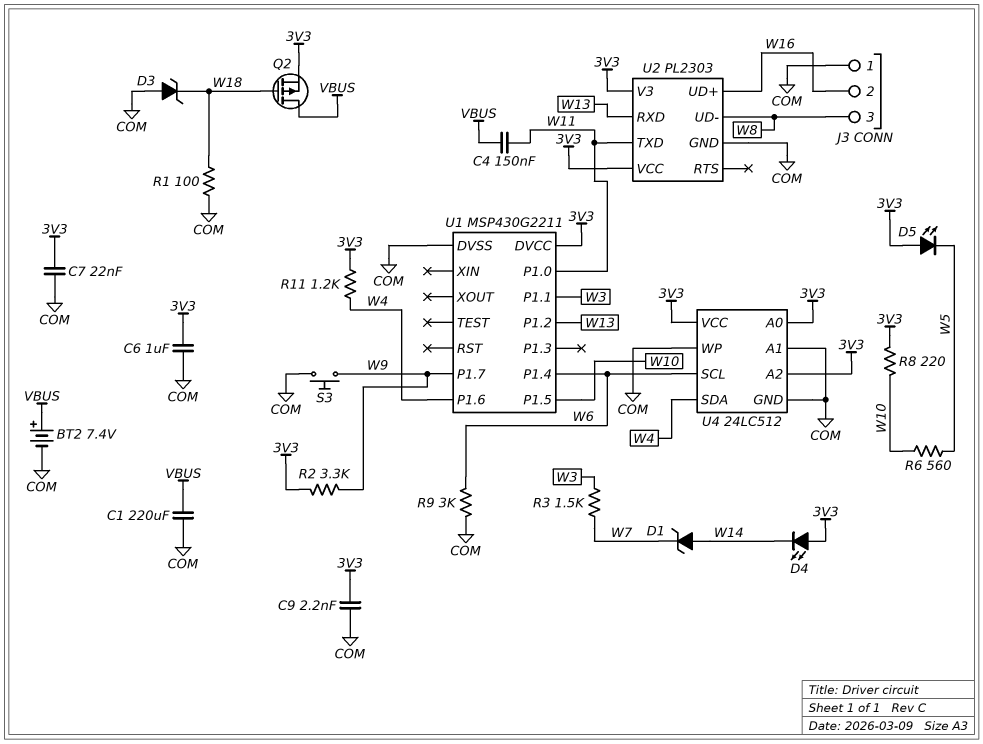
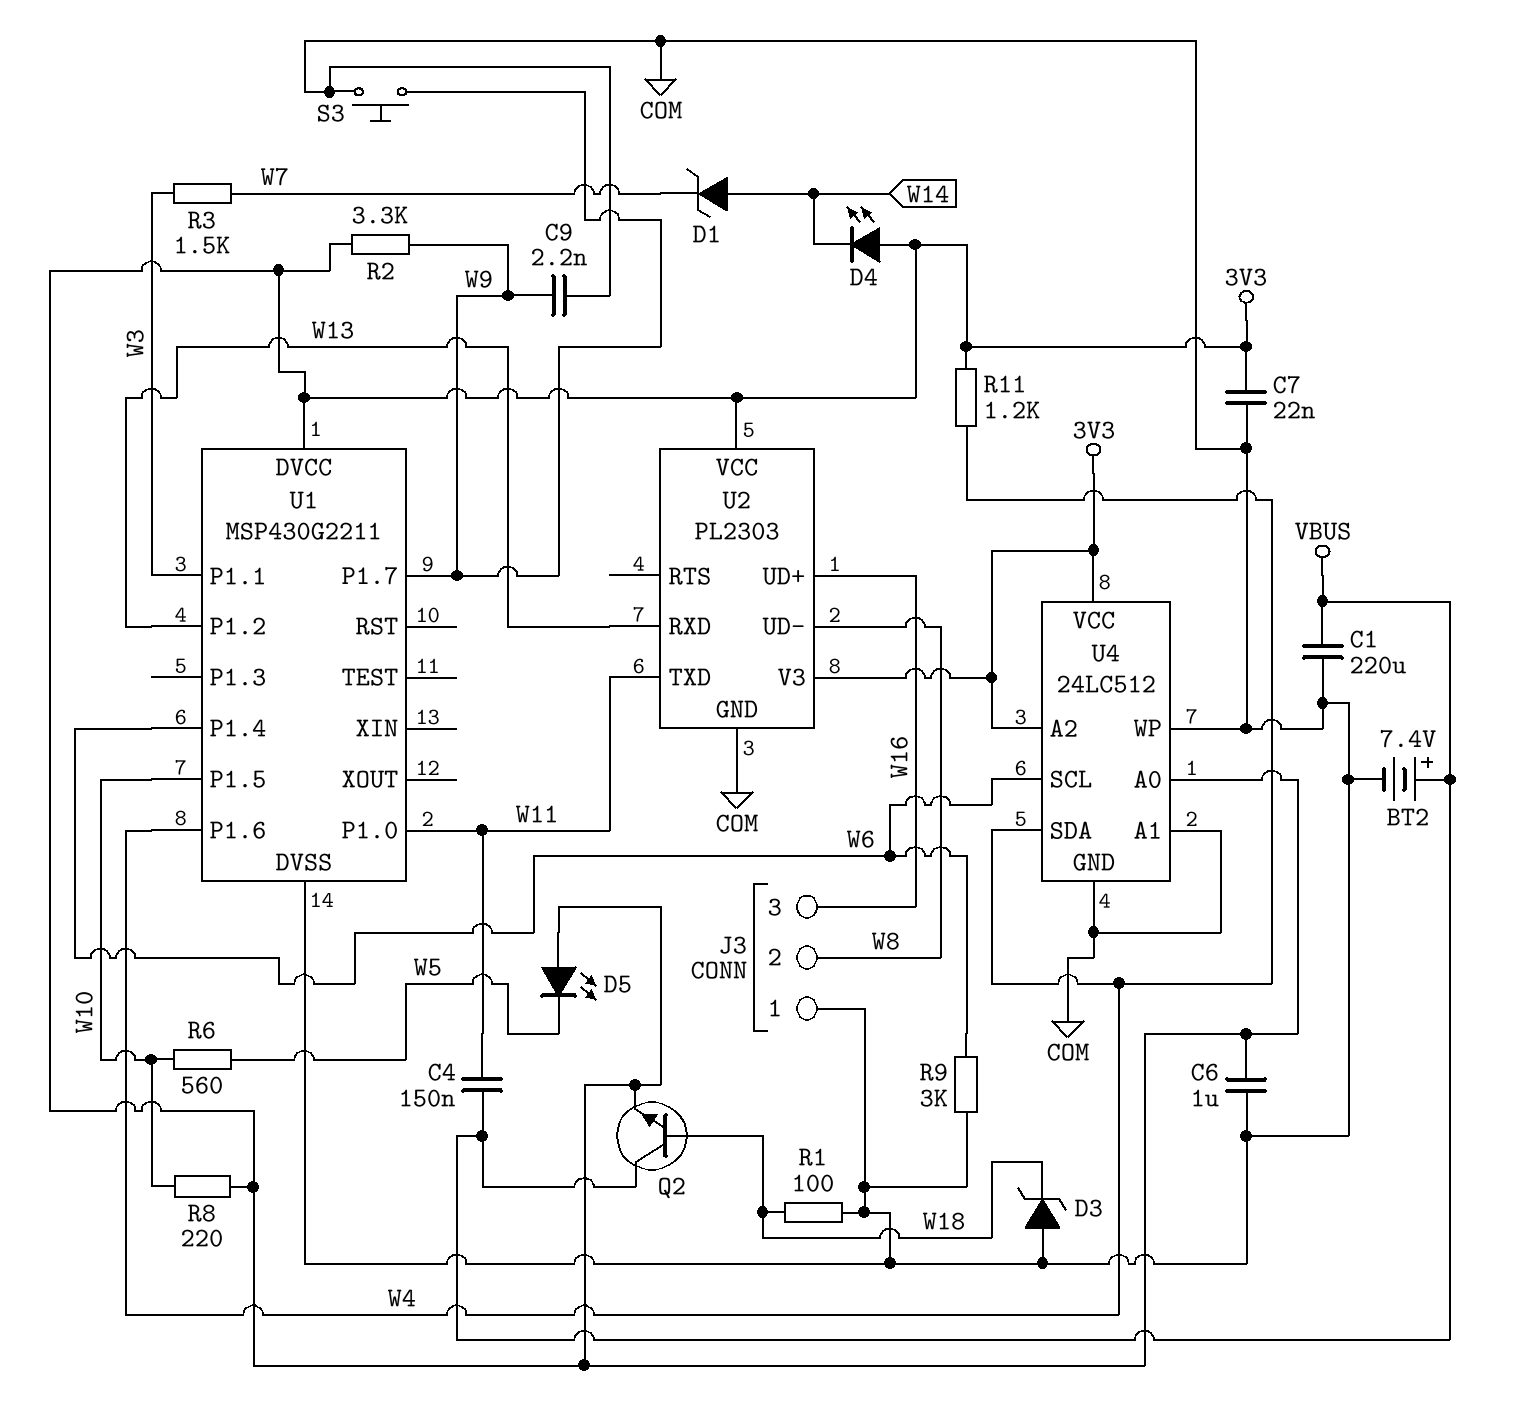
C9: 2.2nF (3V3, COM) -> 2.2nF (COM, W9)
J3 pin 2: W16 -> W8
J3 pin 3: W8 -> W16
Q2: PMOS (G W18, D VBUS, S 3V3) -> NPN (B W18, C VBUS, E 3V3)

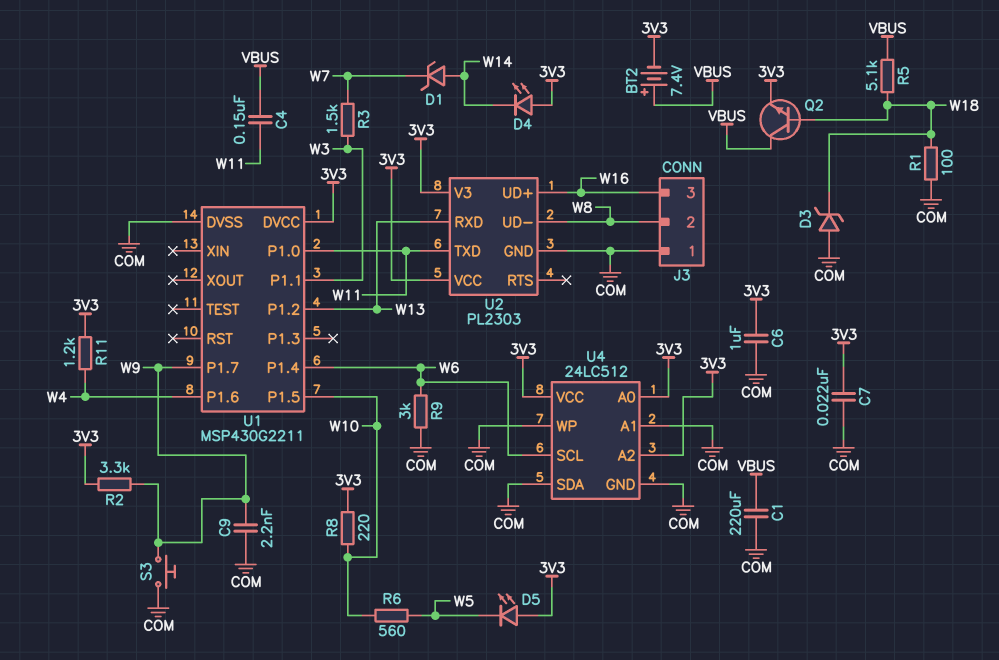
BT2: 7.4V (plus VBUS, minus COM) -> 7.4V (plus VBUS, minus 3V3)
R5: none -> 5.1k (VBUS, W18)
U4 pin SDA: W4 -> COM

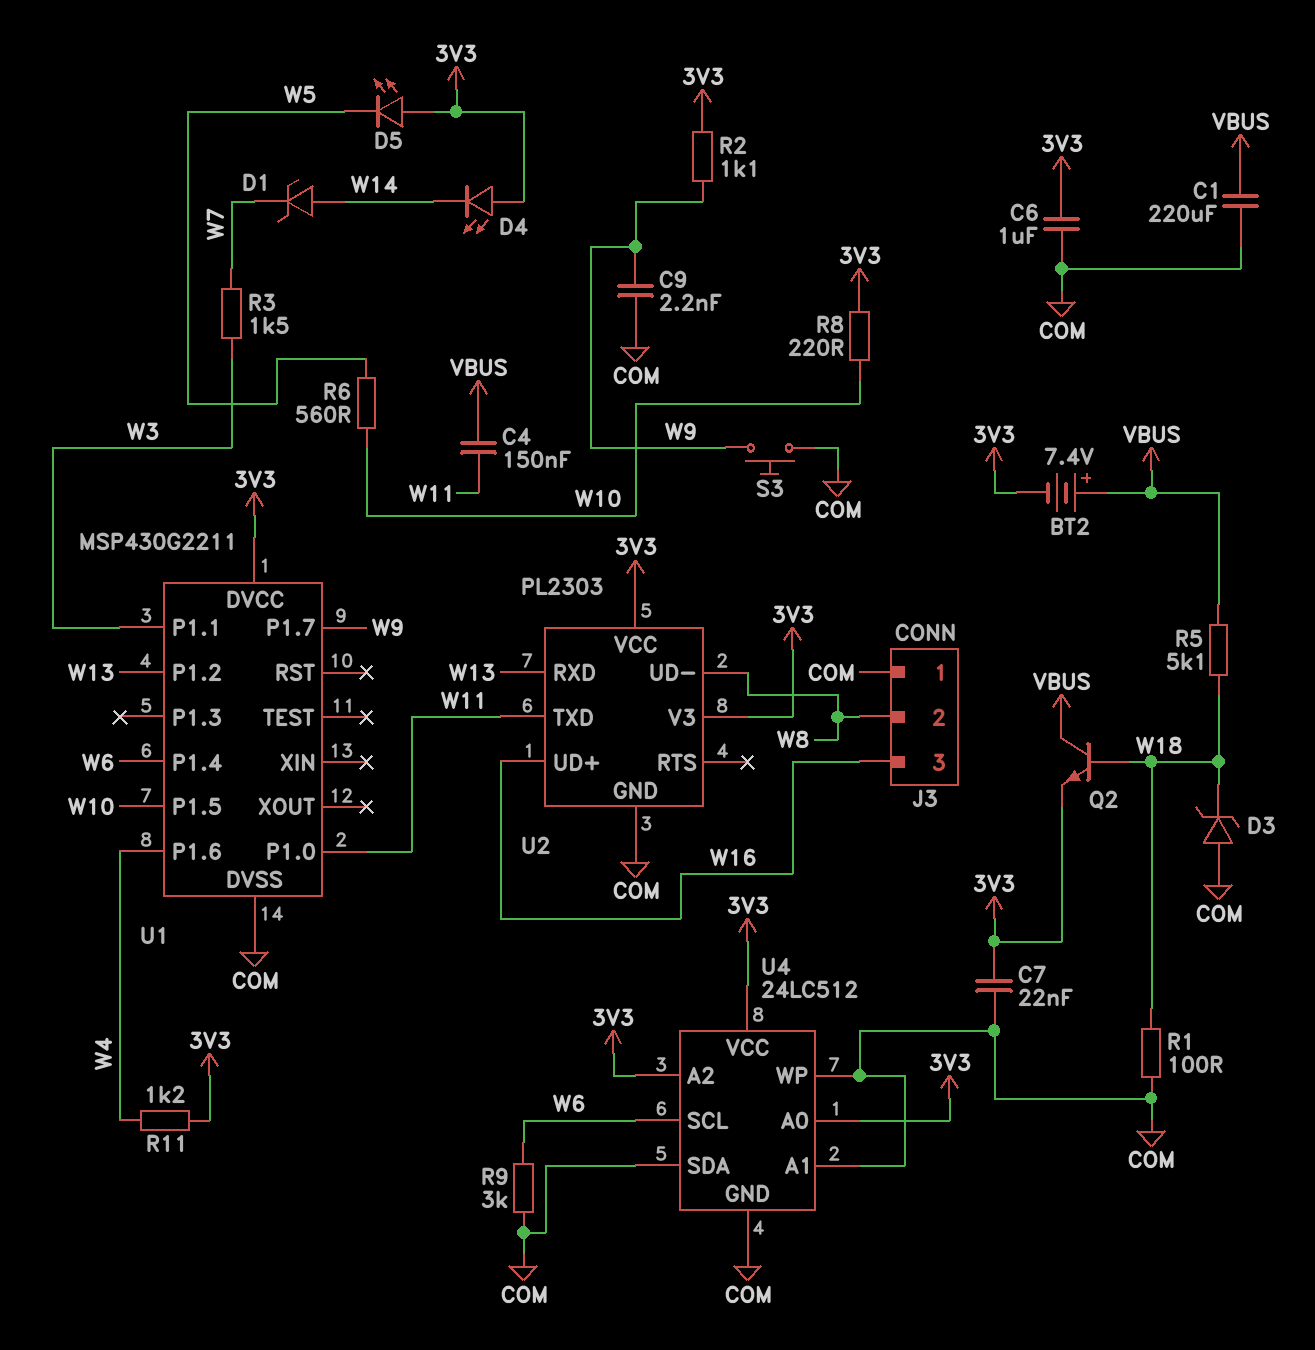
R2: 3.3k (3V3, W9) -> 1.1k (3V3, W9)

